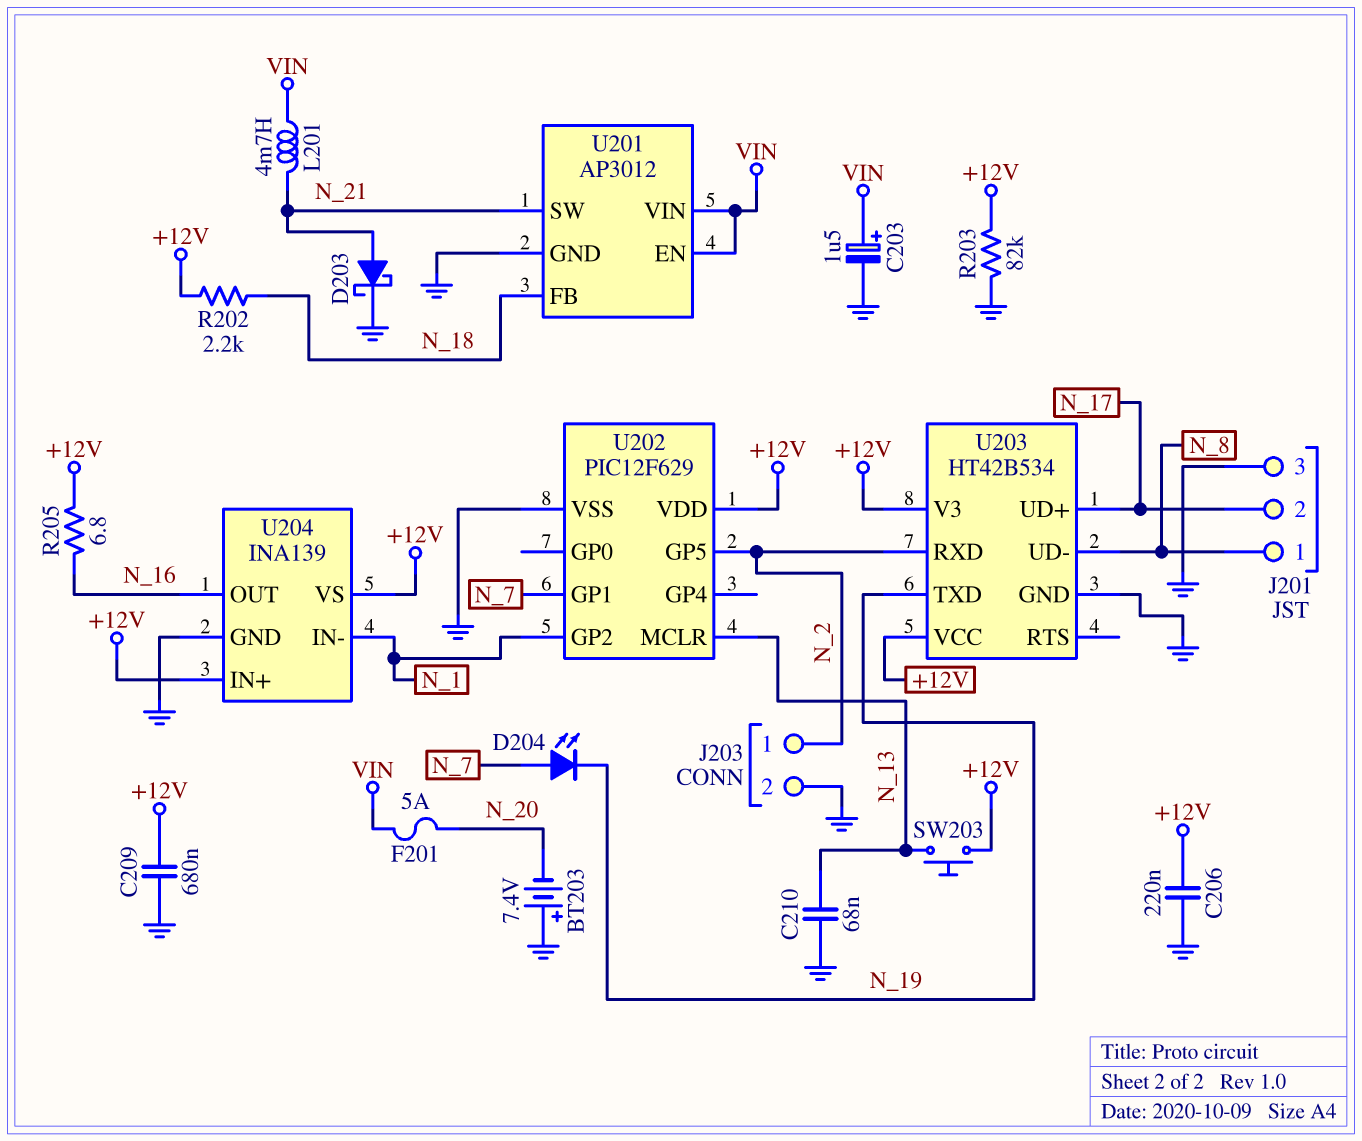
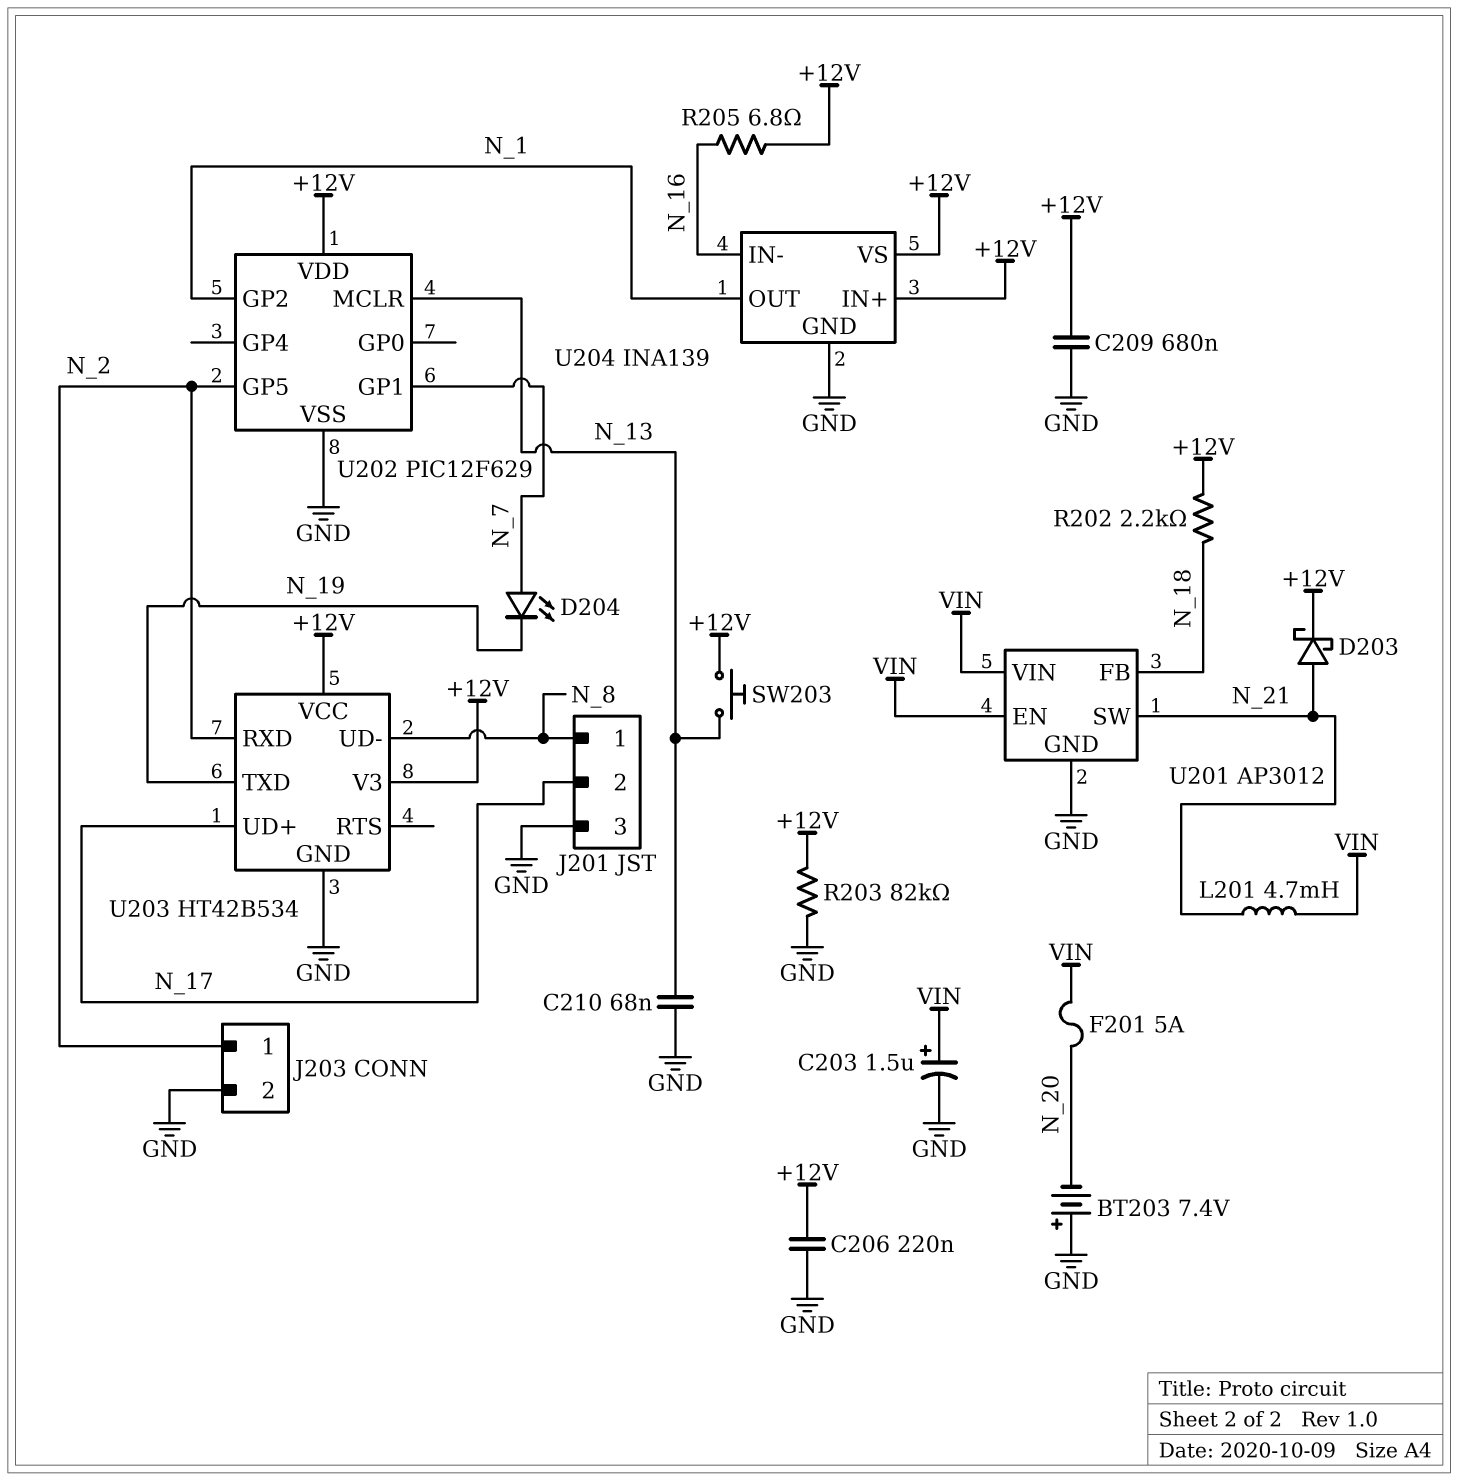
D203: schottky (A N_21, K GND) -> schottky (A N_21, K +12V)
U204 pin IN-: N_1 -> N_16
U204 pin OUT: N_16 -> N_1

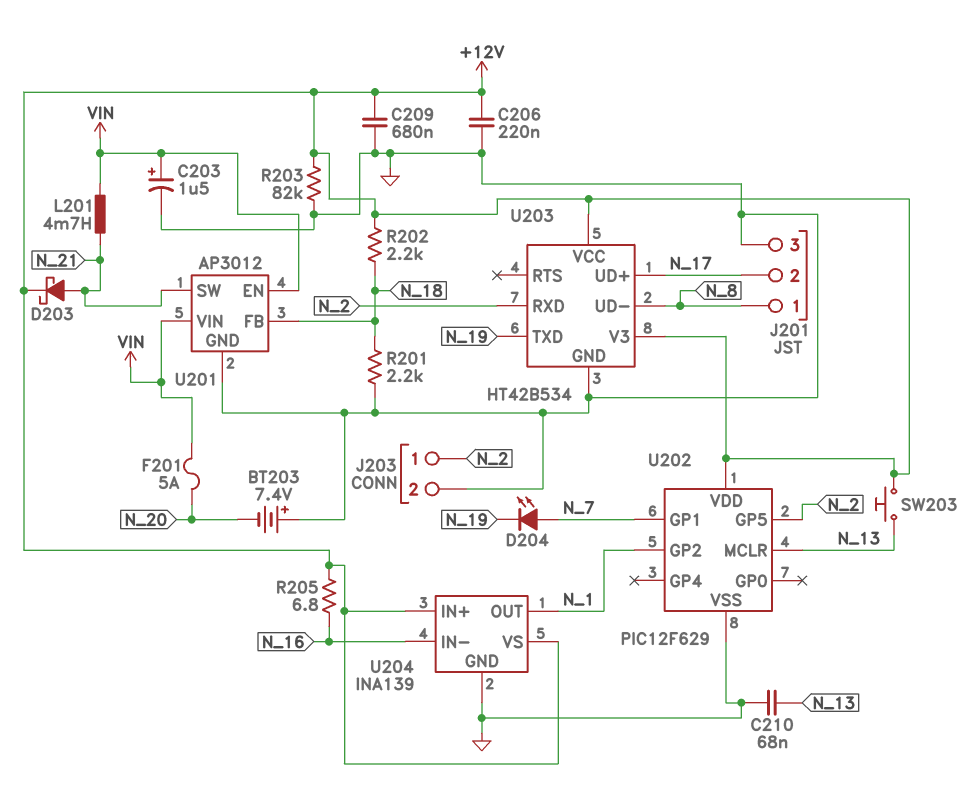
R201: none -> 2.2k (GND, N_18)

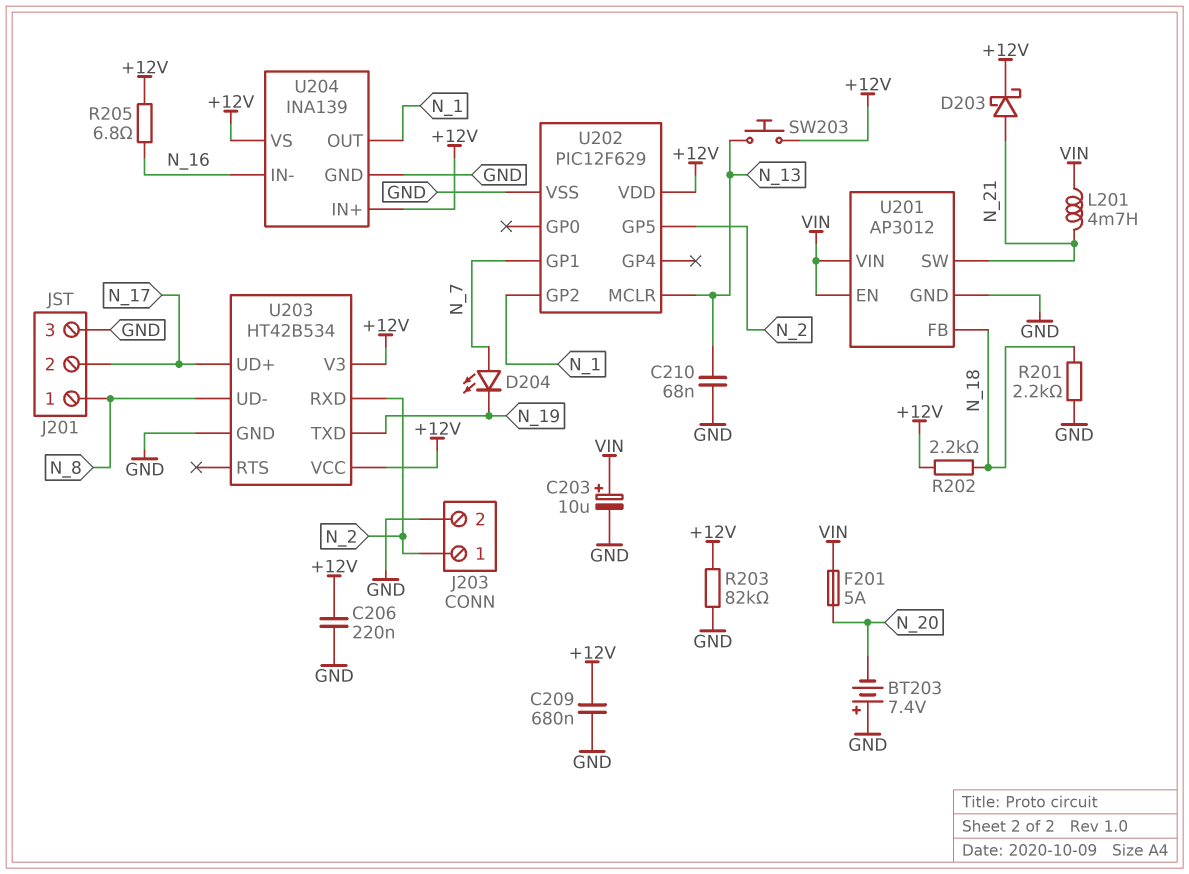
C203: 1.5uF (plus VIN, minus GND) -> 10uF (plus VIN, minus GND)

